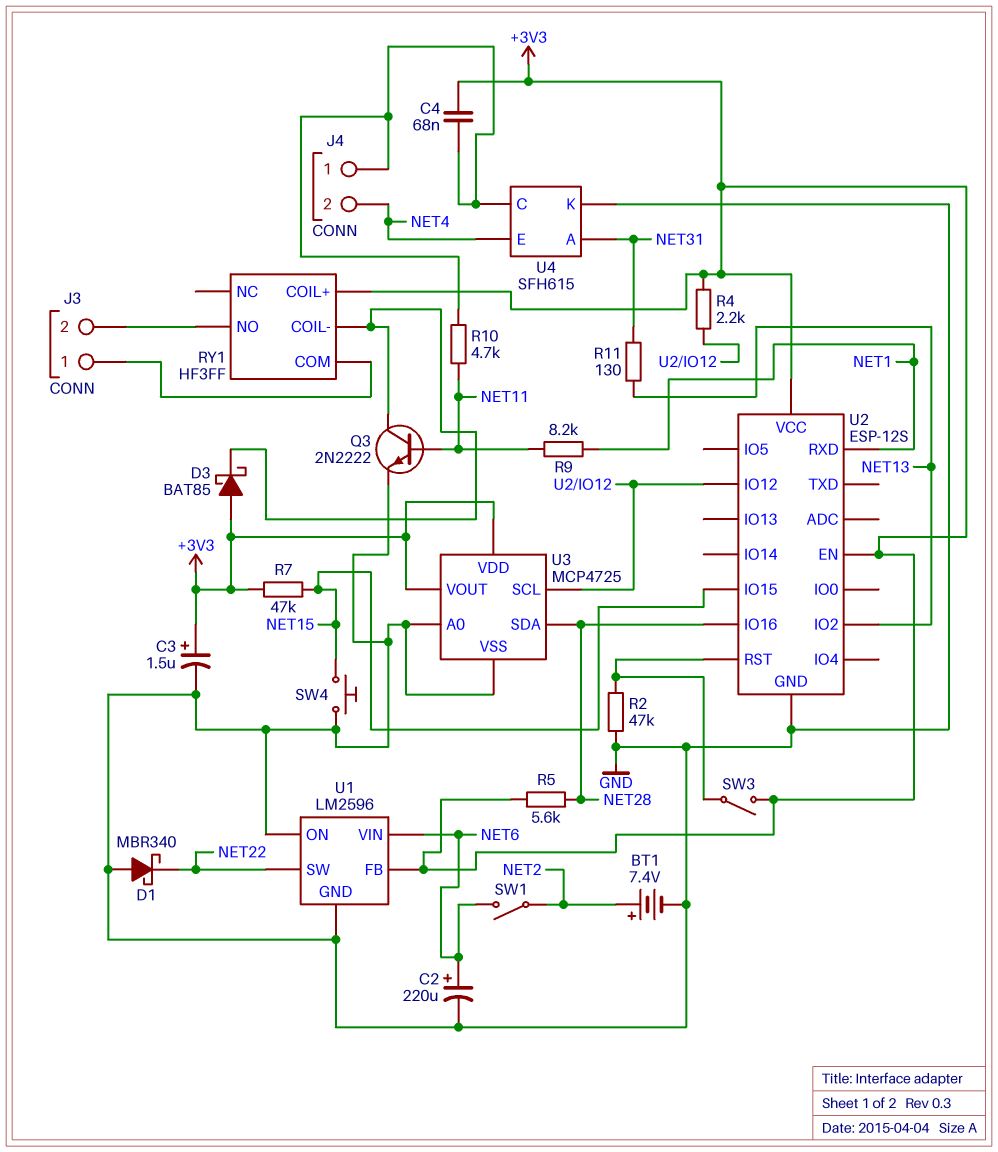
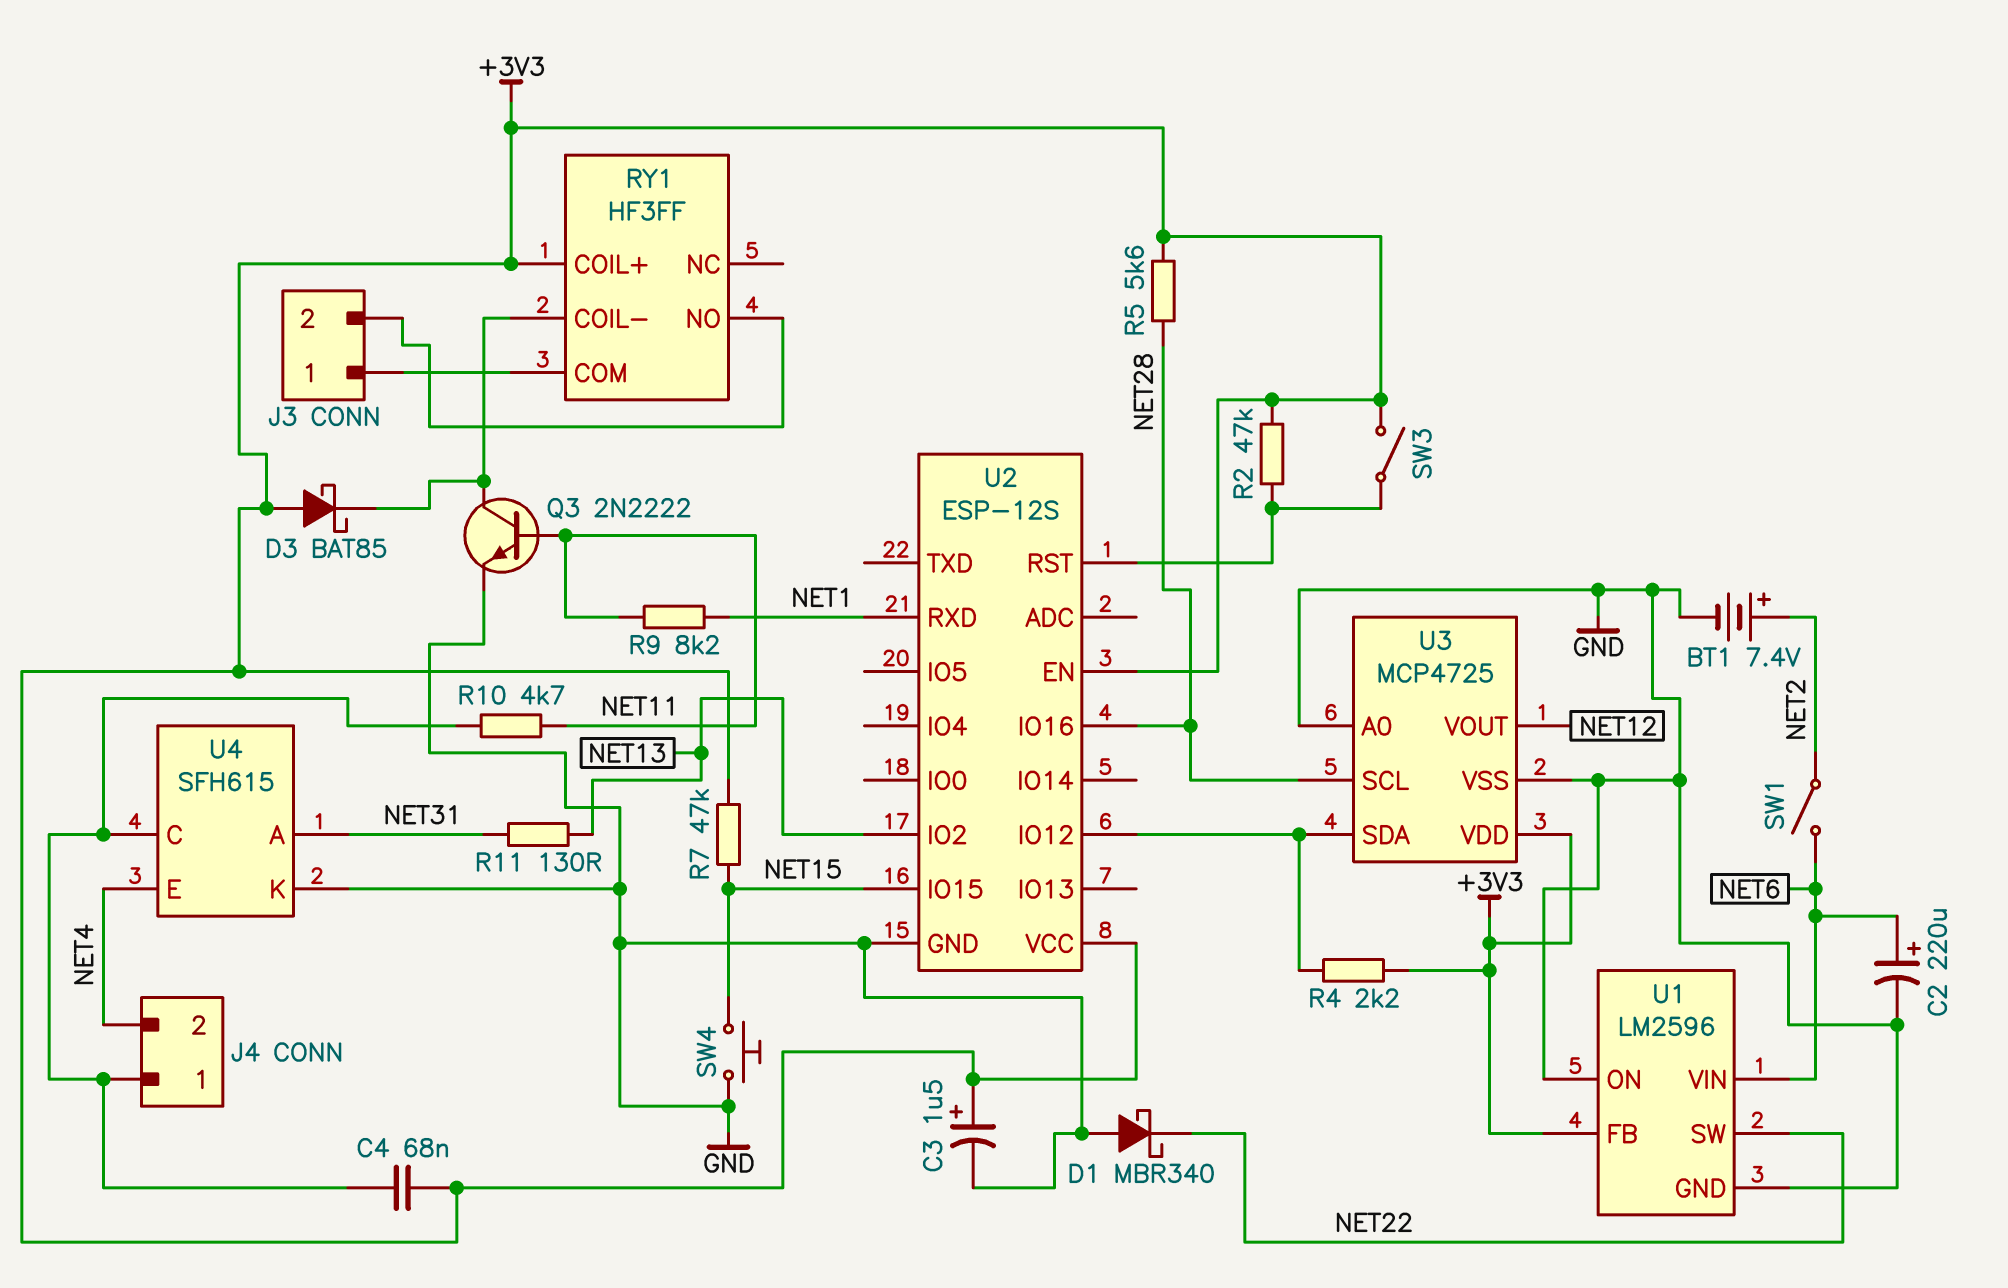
R2: 47k (GND, U2/RST) -> 47k (+3V3, U2/RST)
U3 pin SCL: U2/IO12 -> NET28
U3 pin SDA: NET28 -> U2/IO12
U3 pin VOUT: +3V3 -> NET12

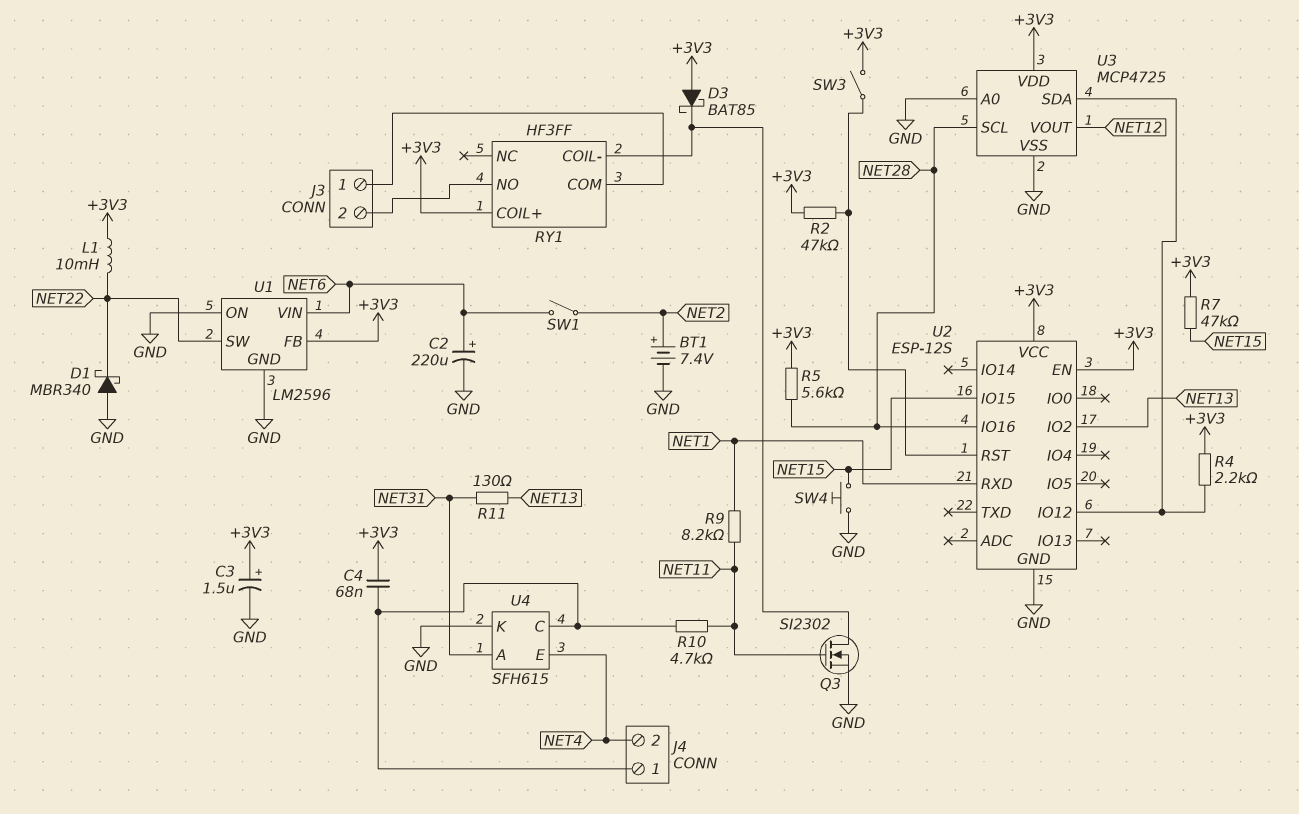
L1: none -> 10mH (+3V3, NET22)
Q3: NPN 2N2222 (B NET11, C RY1/COIL-, E GND) -> NMOS SI2302 (G NET11, D RY1/COIL-, S GND)

